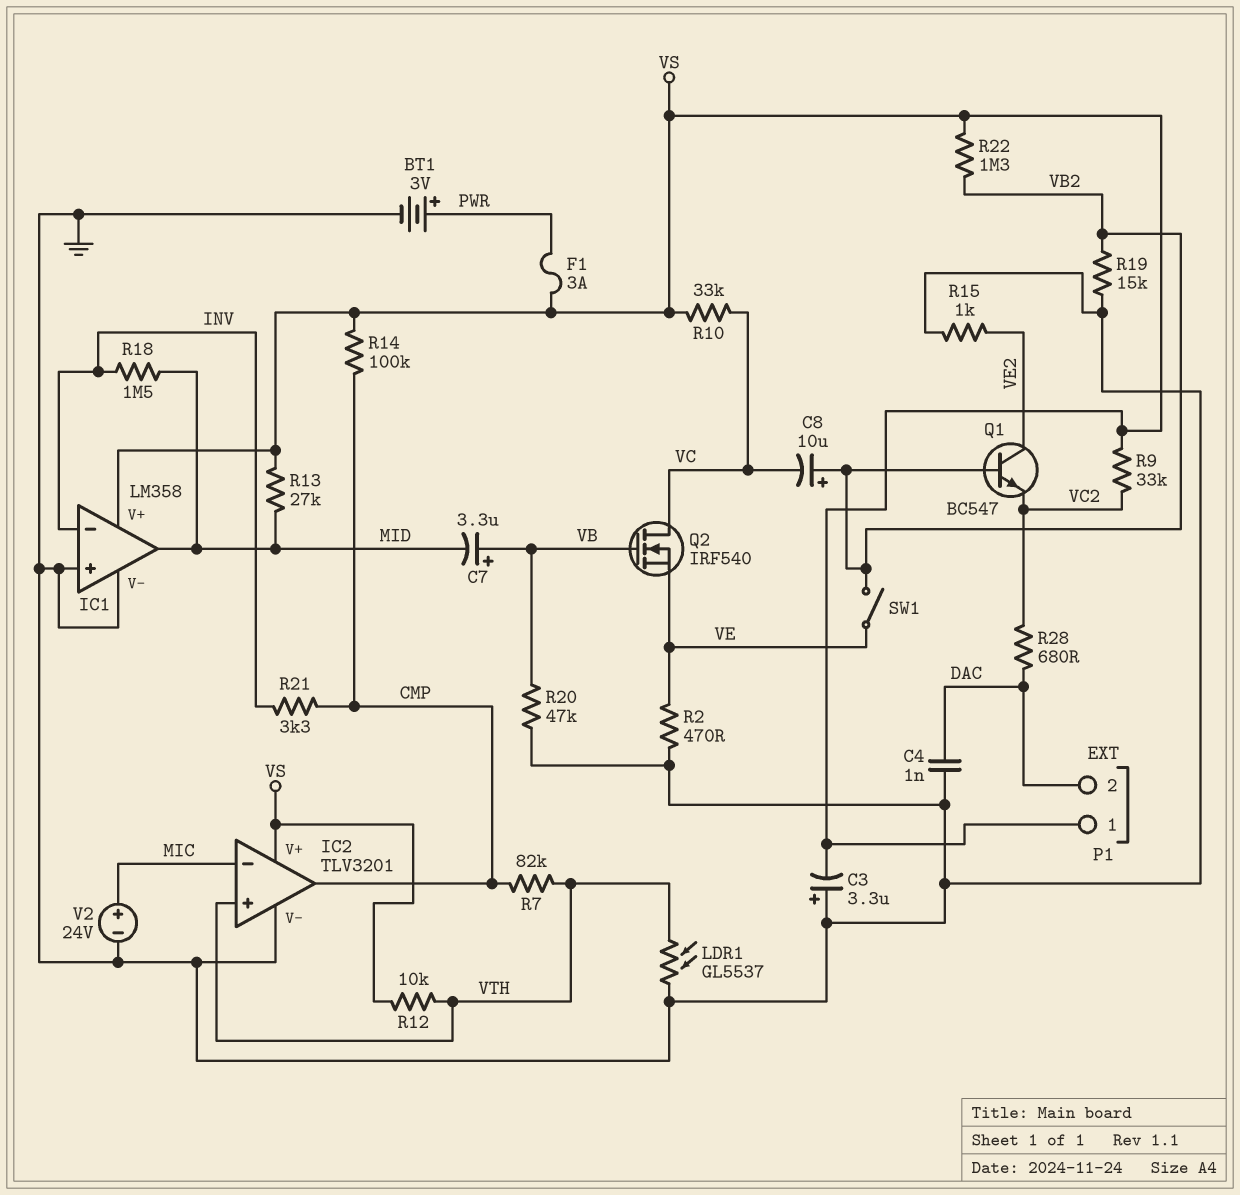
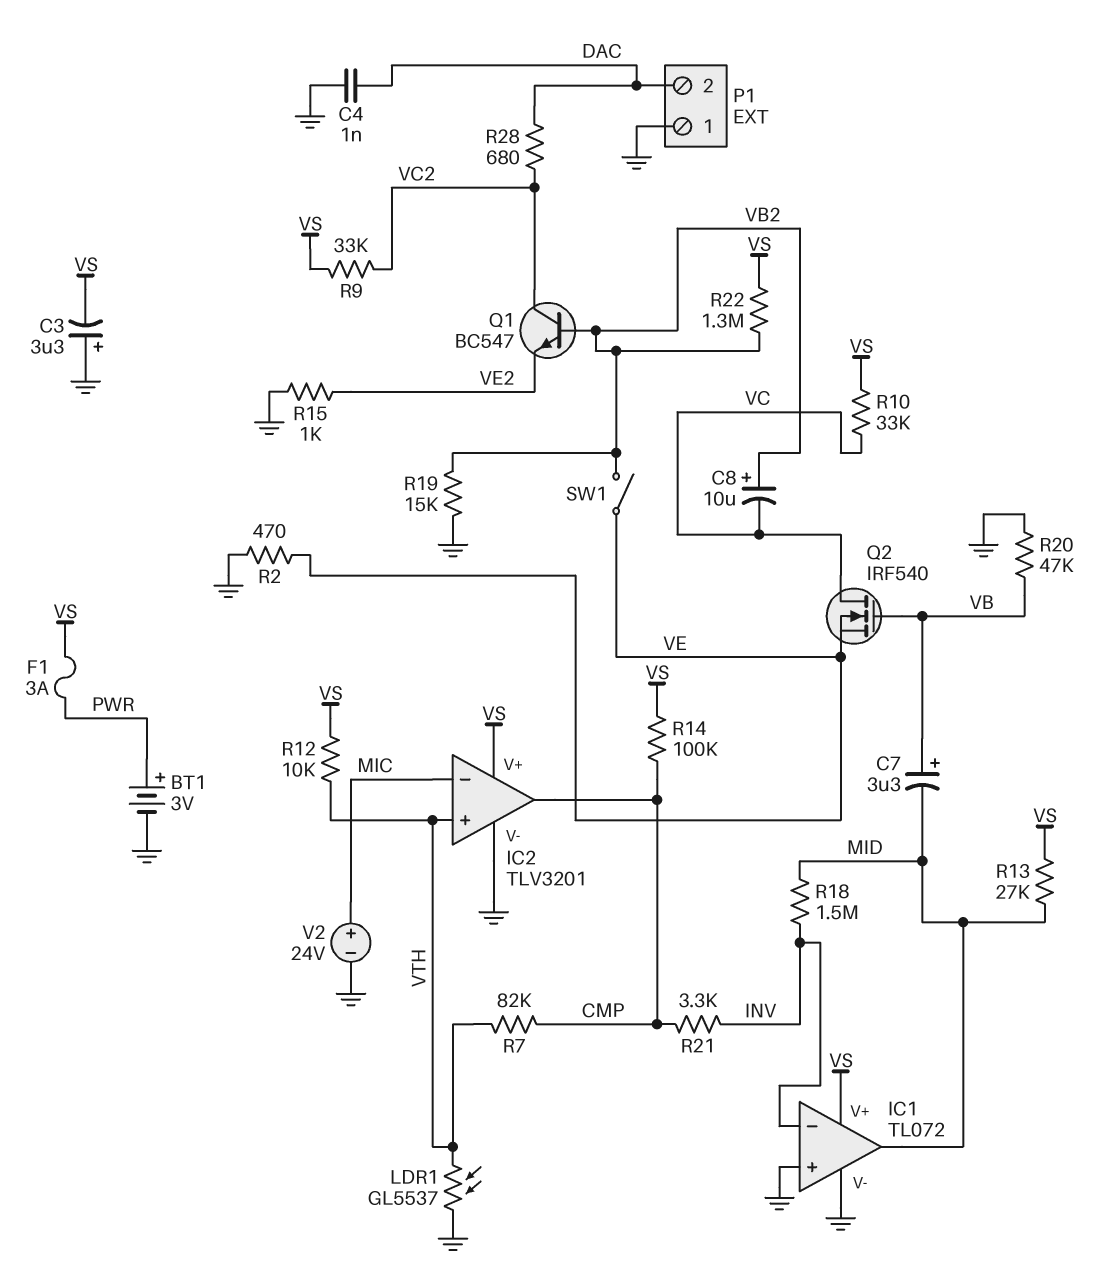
IC1: LM358 -> TL072
P1 pin 1: VS -> GND
Q1: NPN BC547 (B VB2, C VE2, E VC2) -> NPN BC547 (B VB2, C VC2, E VE2)

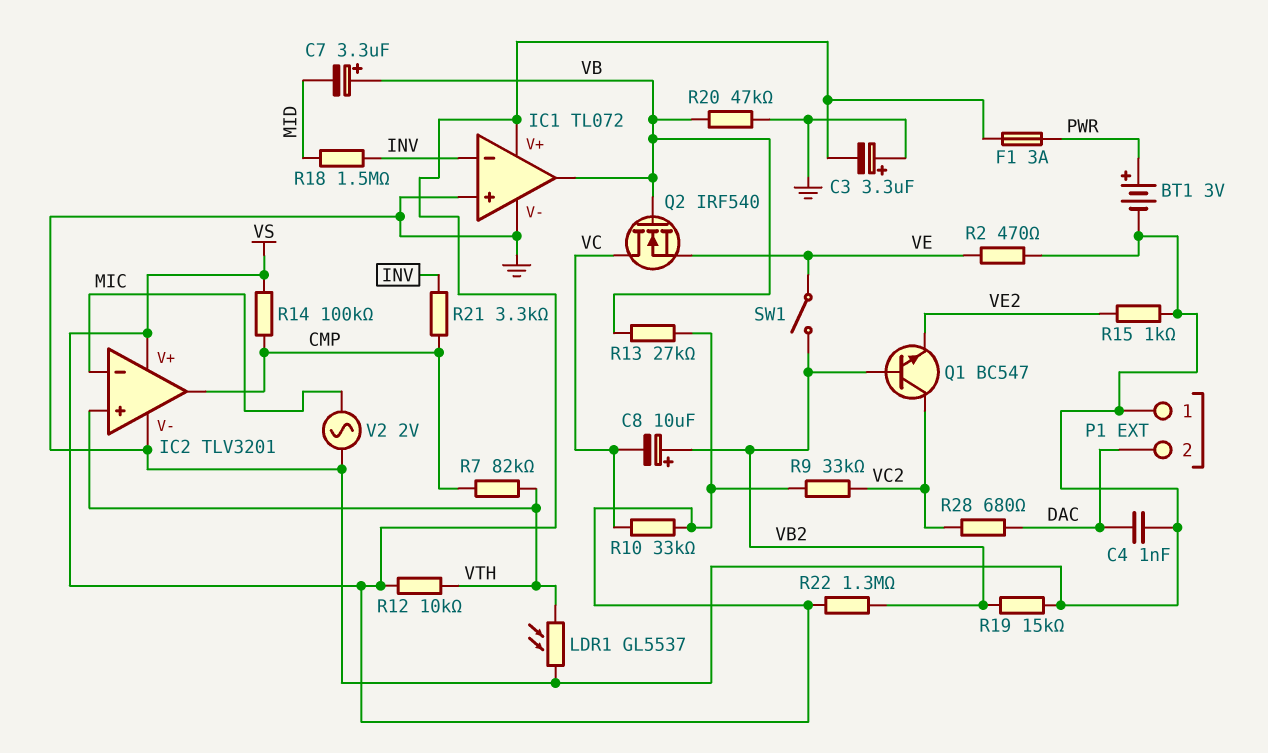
IC1 pin out: MID -> VB
R13: 27k (MID, VS) -> 27k (VB, VS)
V2: 24V (plus MIC, minus GND) -> AC 2V (GND, MIC)

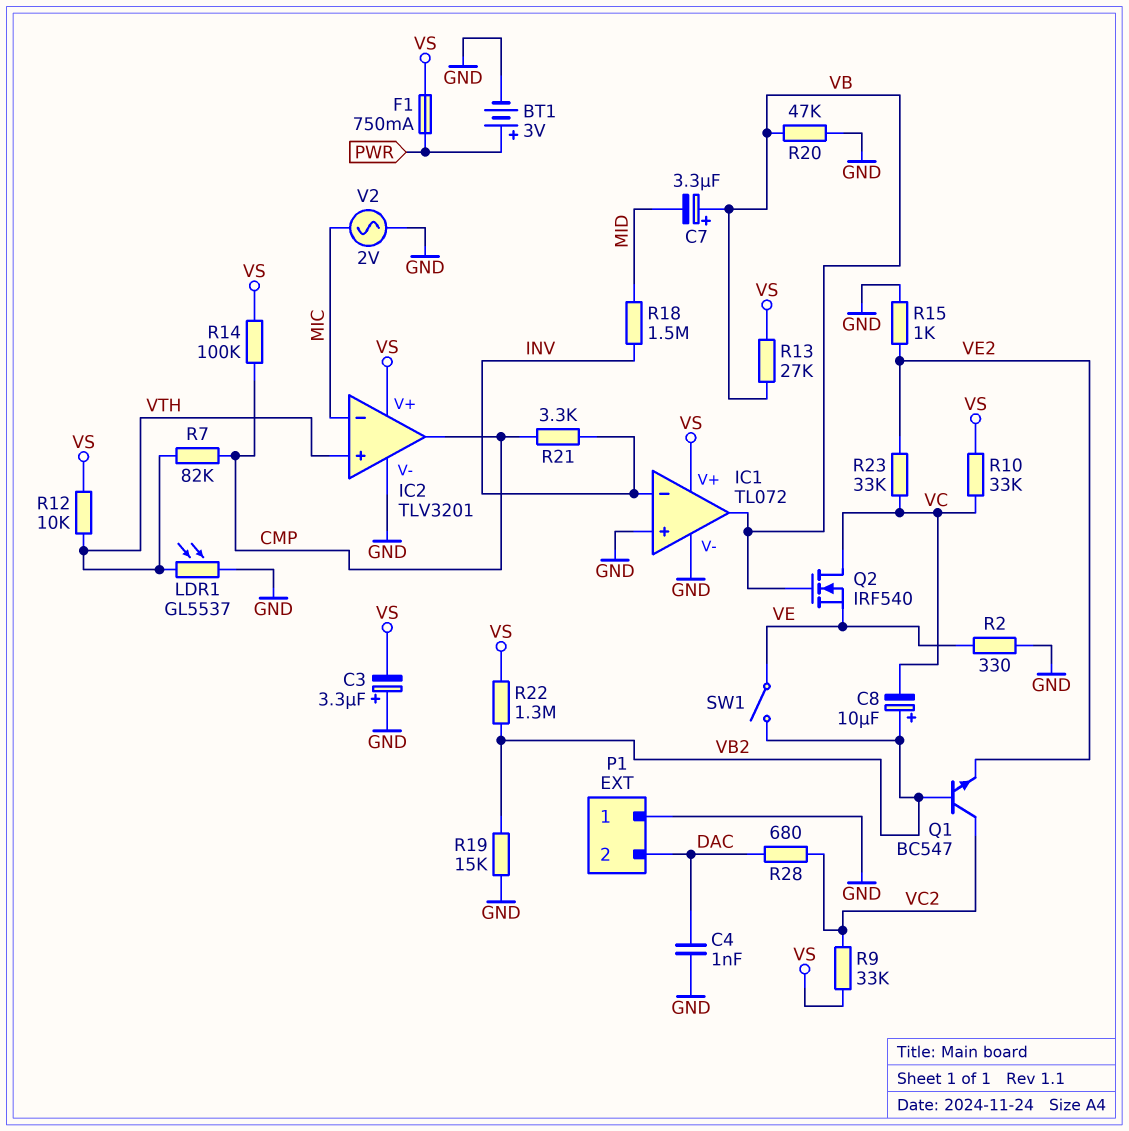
F1: 3A (PWR, VS) -> 750mA (PWR, VS)
R2: 470 (GND, VE) -> 330 (GND, VE)
R23: none -> 33k (VC, VE2)

